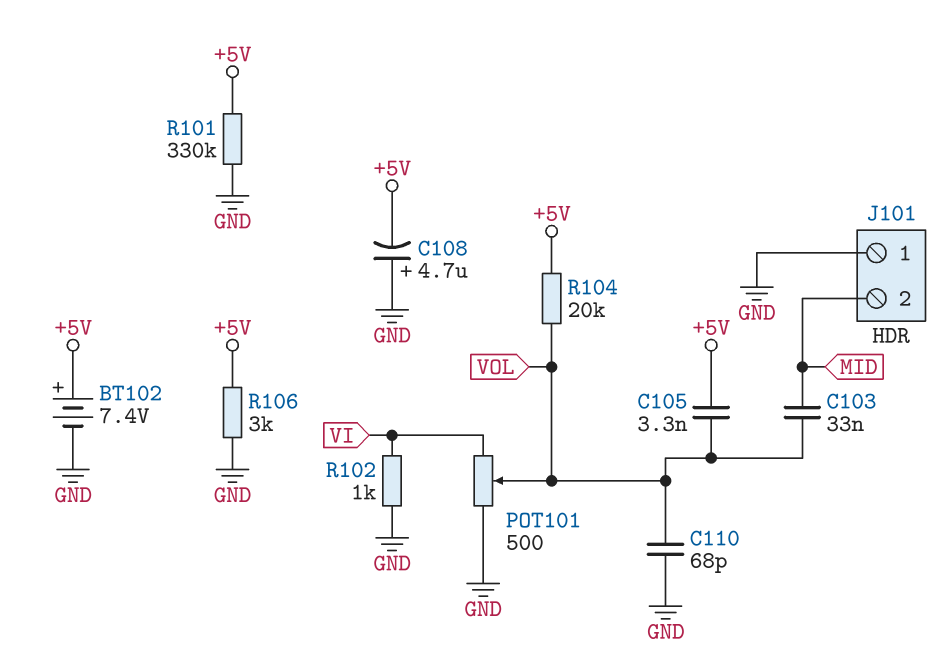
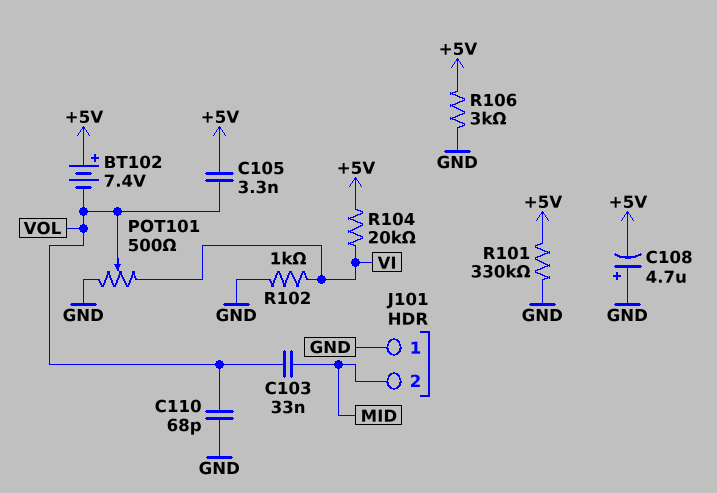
BT102: 7.4V (plus +5V, minus GND) -> 7.4V (plus +5V, minus VOL)
R104: 20k (+5V, VOL) -> 20k (+5V, VI)

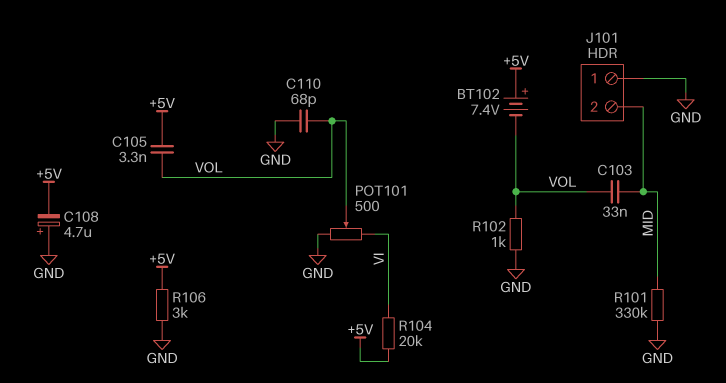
R101: 330k (+5V, GND) -> 330k (GND, MID)
R102: 1k (GND, VI) -> 1k (GND, VOL)

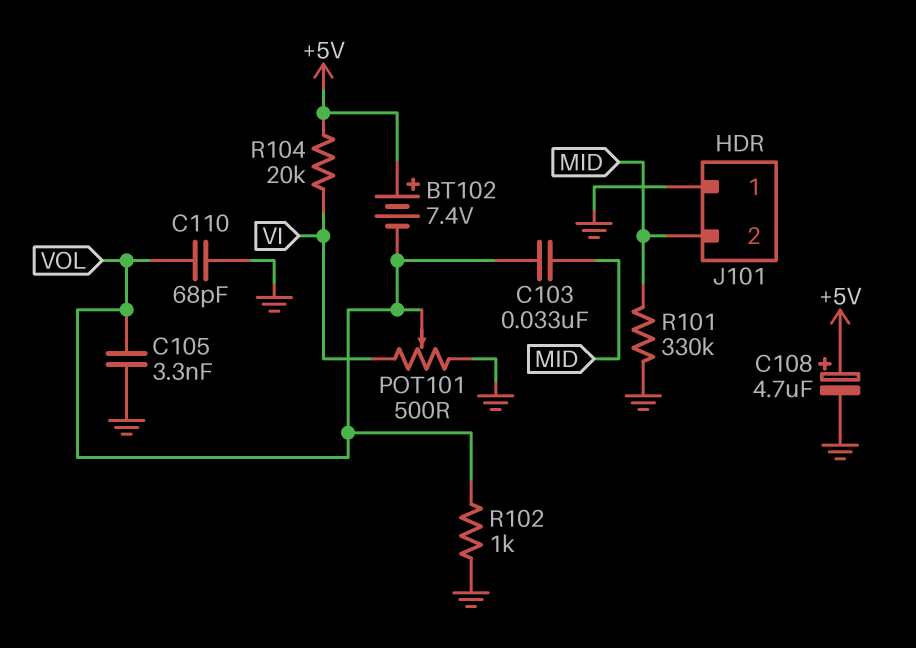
C105: 3.3nF (+5V, VOL) -> 3.3nF (GND, VOL)
C108: 4.7uF (plus GND, minus +5V) -> 4.7uF (plus +5V, minus GND)
R106: 3k (+5V, GND) -> none

